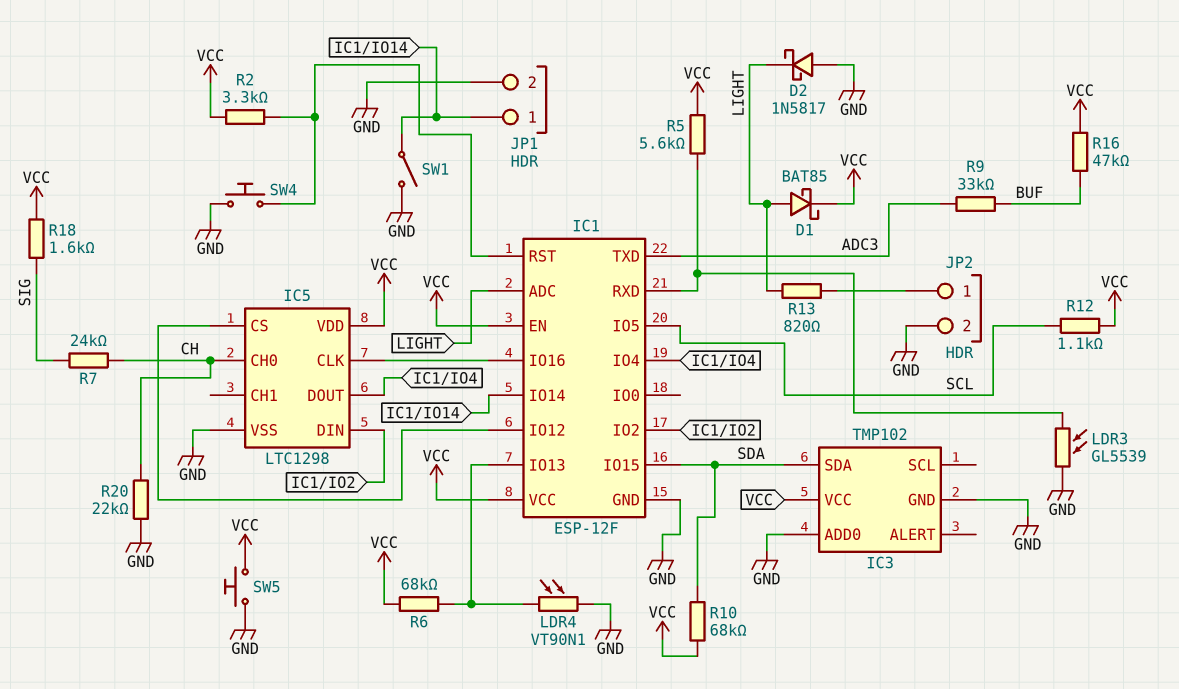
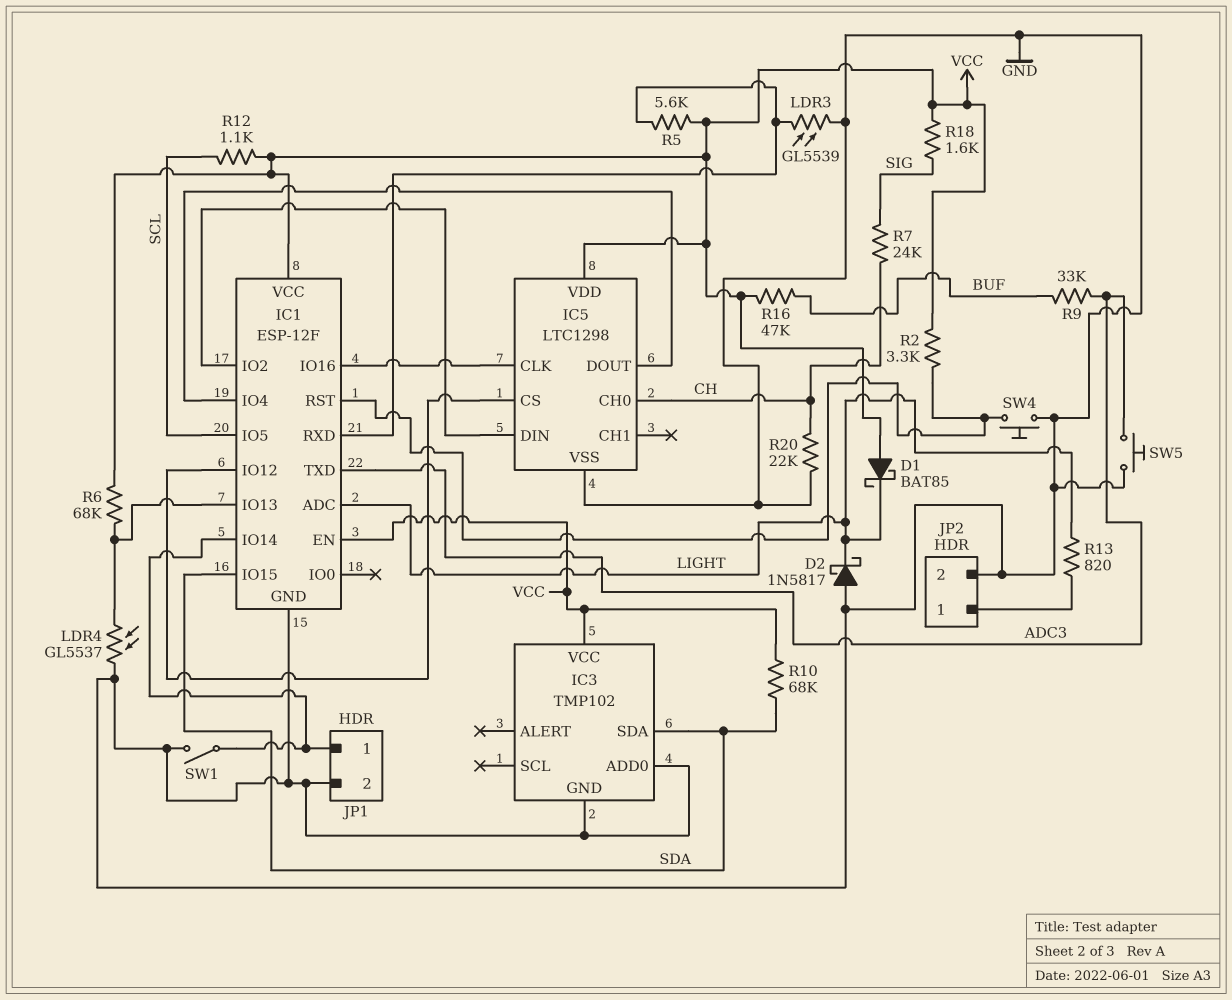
D1: schottky BAT85 (A LIGHT, K VCC) -> schottky BAT85 (A VCC, K LIGHT)
LDR4: VT90N1 (GND, IC1/IO13) -> GL5537 (GND, IC1/IO13)
SW5: button (GND, VCC) -> button (ADC3, GND)

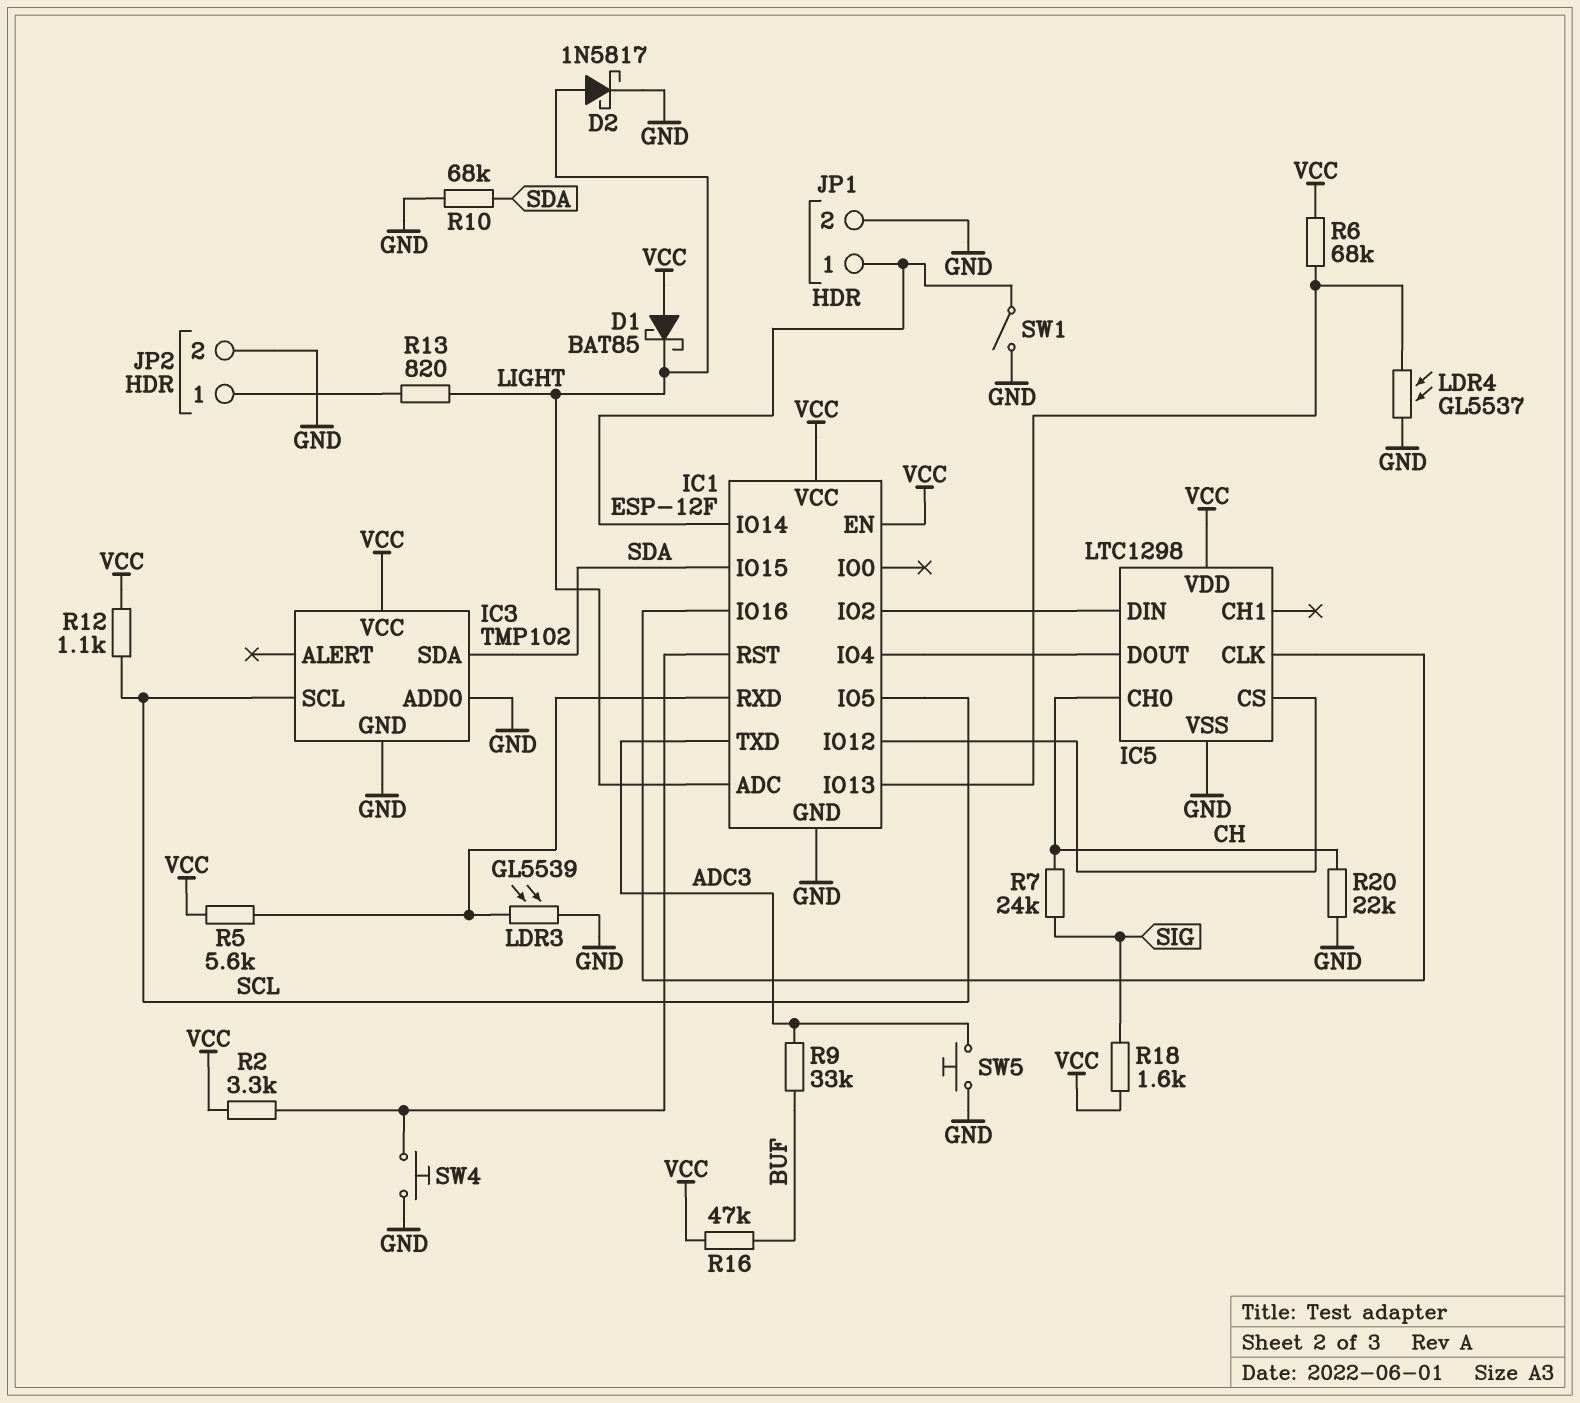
D2: schottky 1N5817 (A GND, K LIGHT) -> schottky 1N5817 (A LIGHT, K GND)
IC3 pin SCL: none -> SCL
R10: 68k (SDA, VCC) -> 68k (GND, SDA)

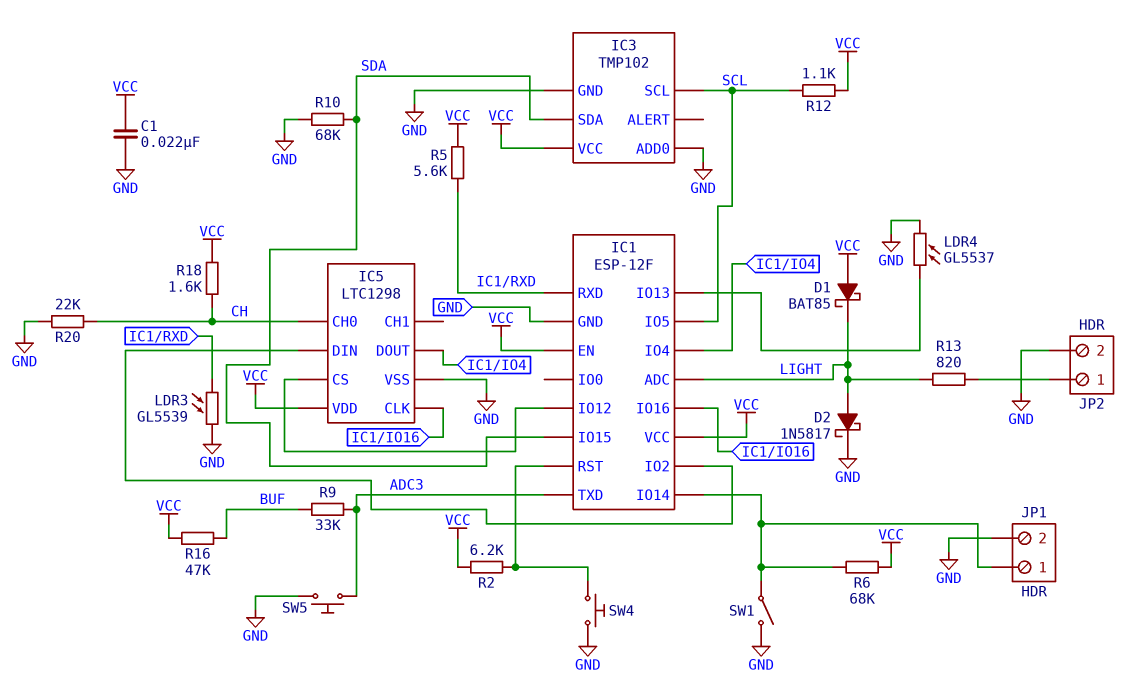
C1: none -> 22nF (GND, VCC)
R2: 3.3k (IC1/RST, VCC) -> 6.2k (IC1/RST, VCC)
R6: 68k (IC1/IO13, VCC) -> 68k (IC1/IO14, VCC)
R7: 24k (CH, SIG) -> none
R18: 1.6k (SIG, VCC) -> 1.6k (CH, VCC)

